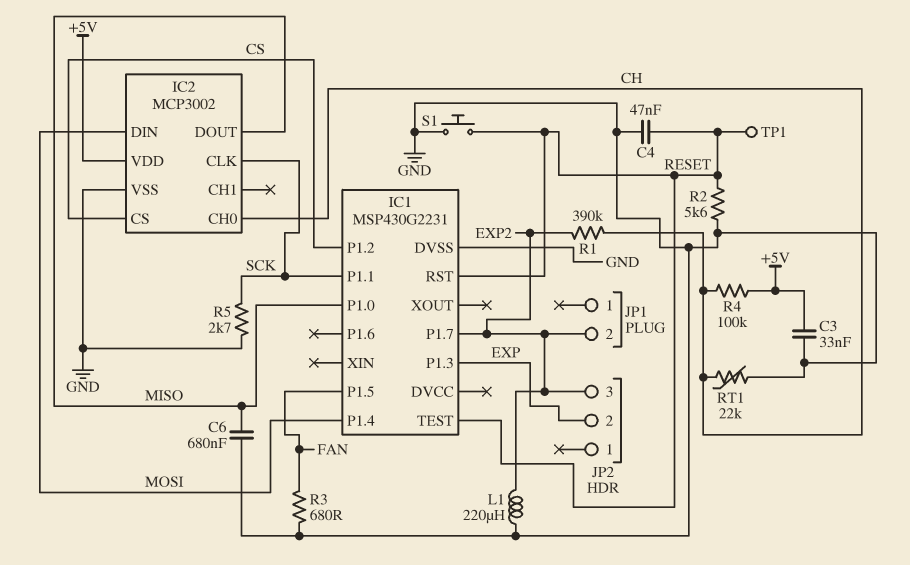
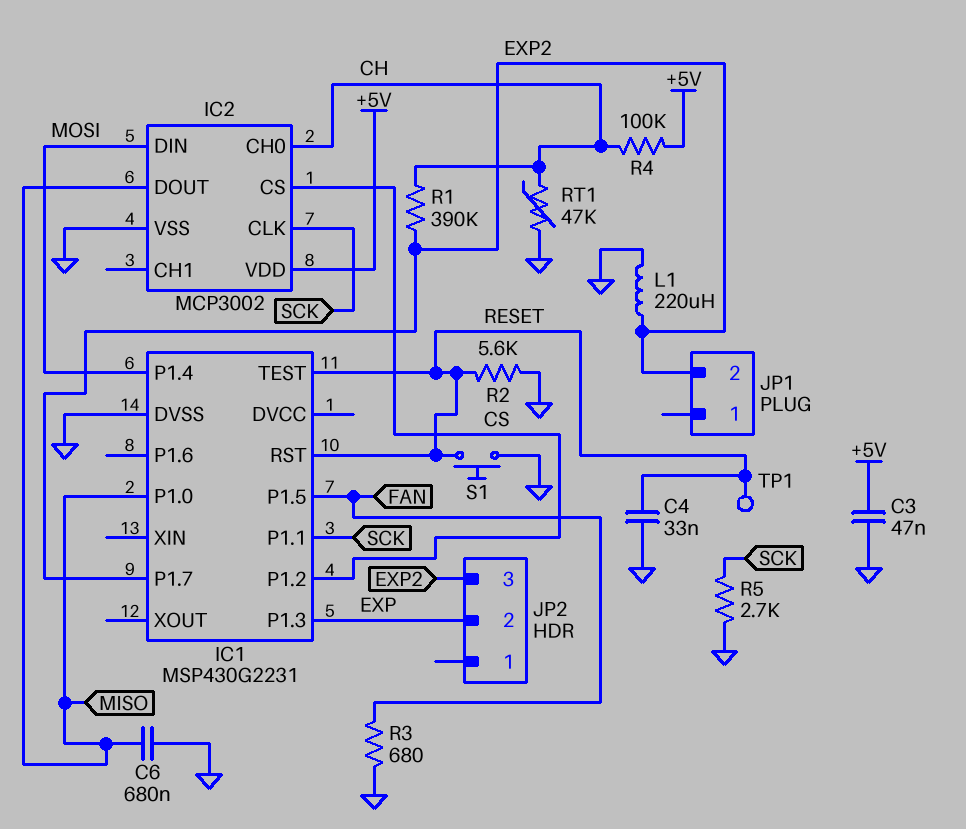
C3: 33nF (+5V, GND) -> 47nF (+5V, GND)
C4: 47nF (GND, RESET) -> 33nF (GND, RESET)
RT1: 22k (CH, GND) -> 47k (CH, GND)

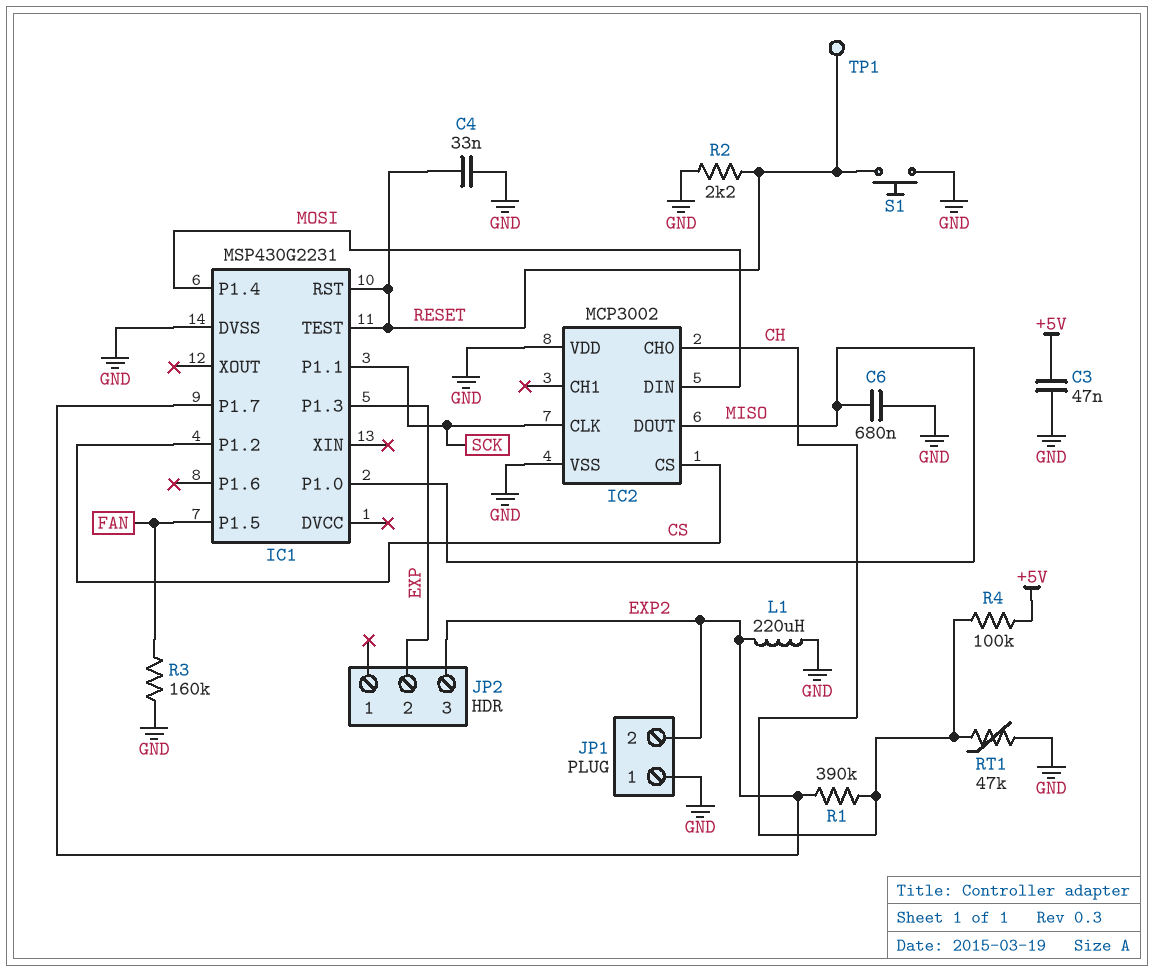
IC2 pin VDD: +5V -> GND
JP1 pin 1: none -> GND
R2: 5.6k (GND, RESET) -> 2.2k (GND, RESET)
R3: 680 (FAN, GND) -> 160k (FAN, GND)
R5: 2.7k (GND, SCK) -> none

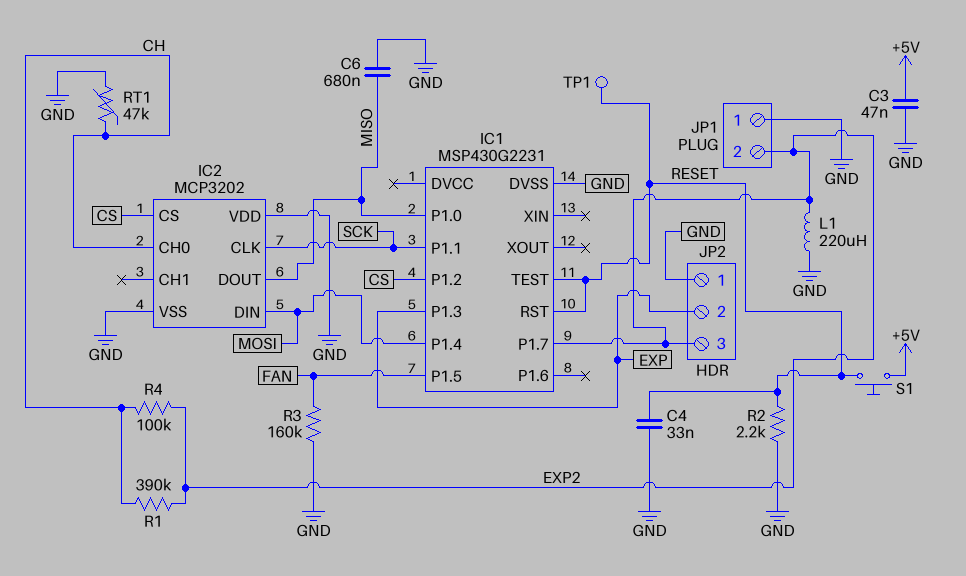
IC2: MCP3002 -> MCP3202
JP2 pin 1: none -> GND
R4: 100k (+5V, CH) -> 100k (CH, EXP2)
S1: button (GND, RESET) -> button (+5V, RESET)

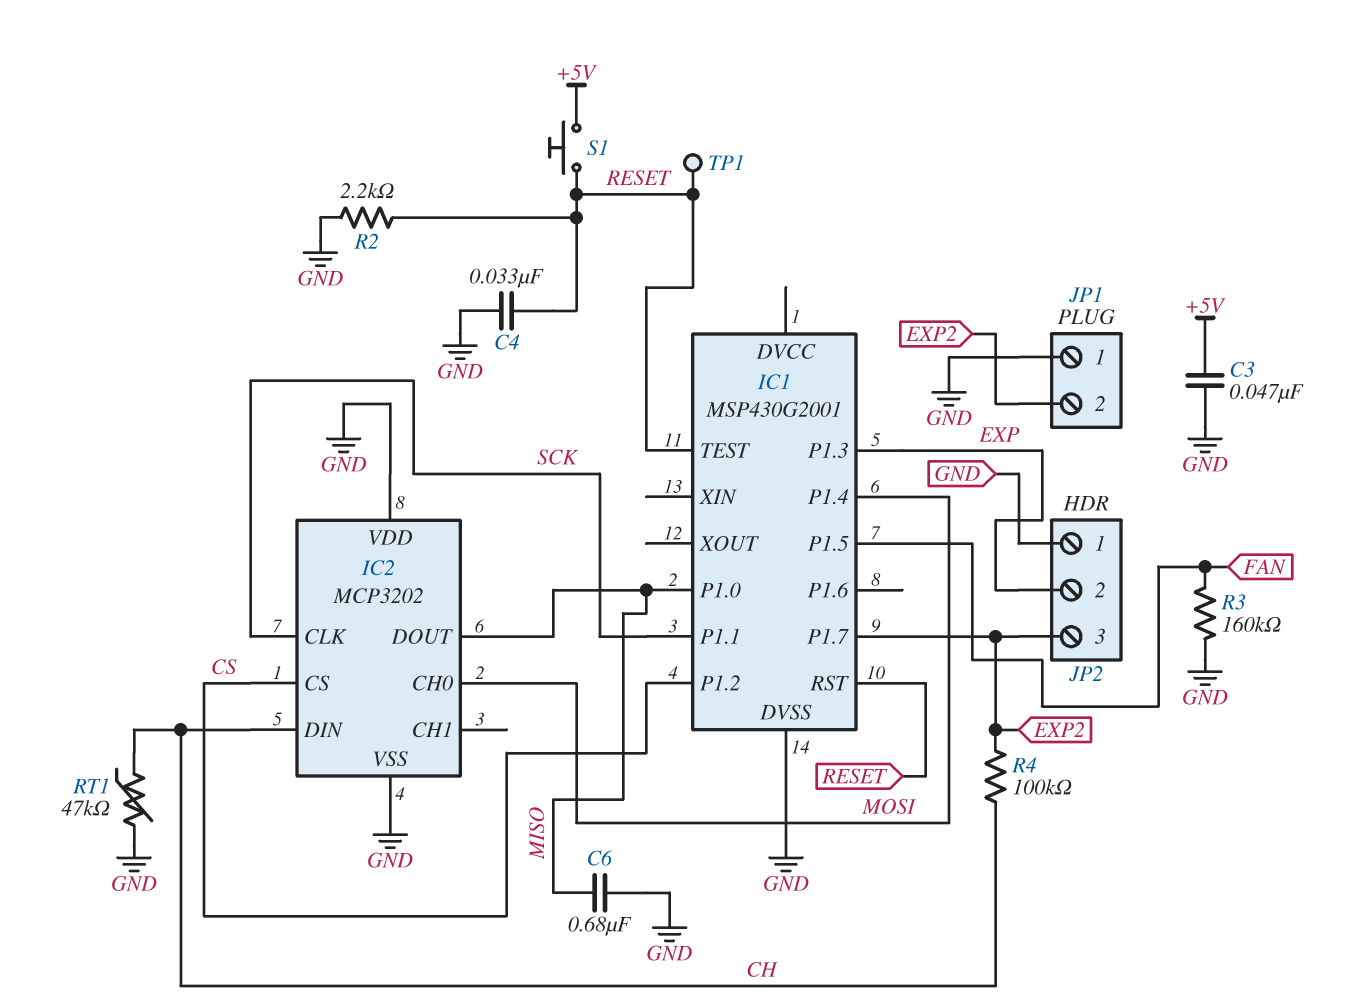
IC1: MSP430G2231 -> MSP430G2001
IC2 pin CH0: CH -> MOSI
IC2 pin DIN: MOSI -> CH
L1: 220uH (EXP2, GND) -> none
R1: 390k (CH, EXP2) -> none

